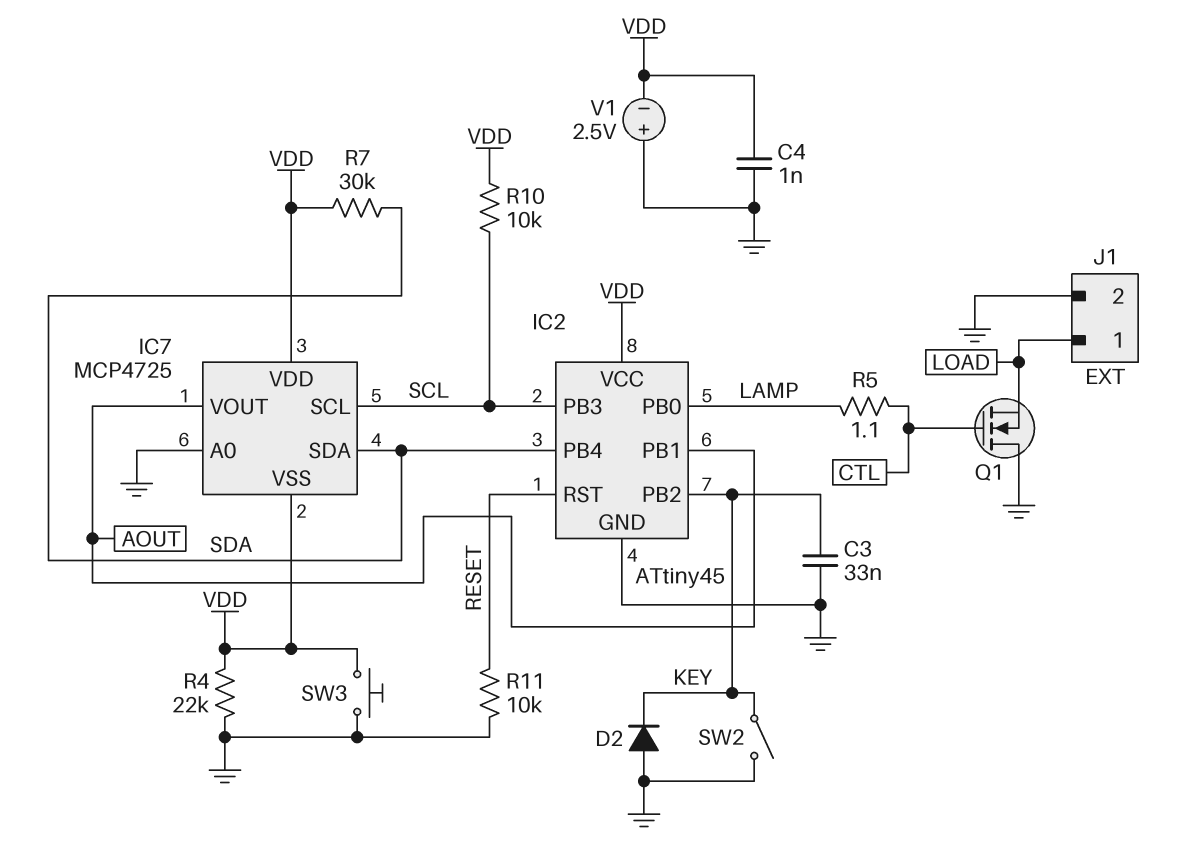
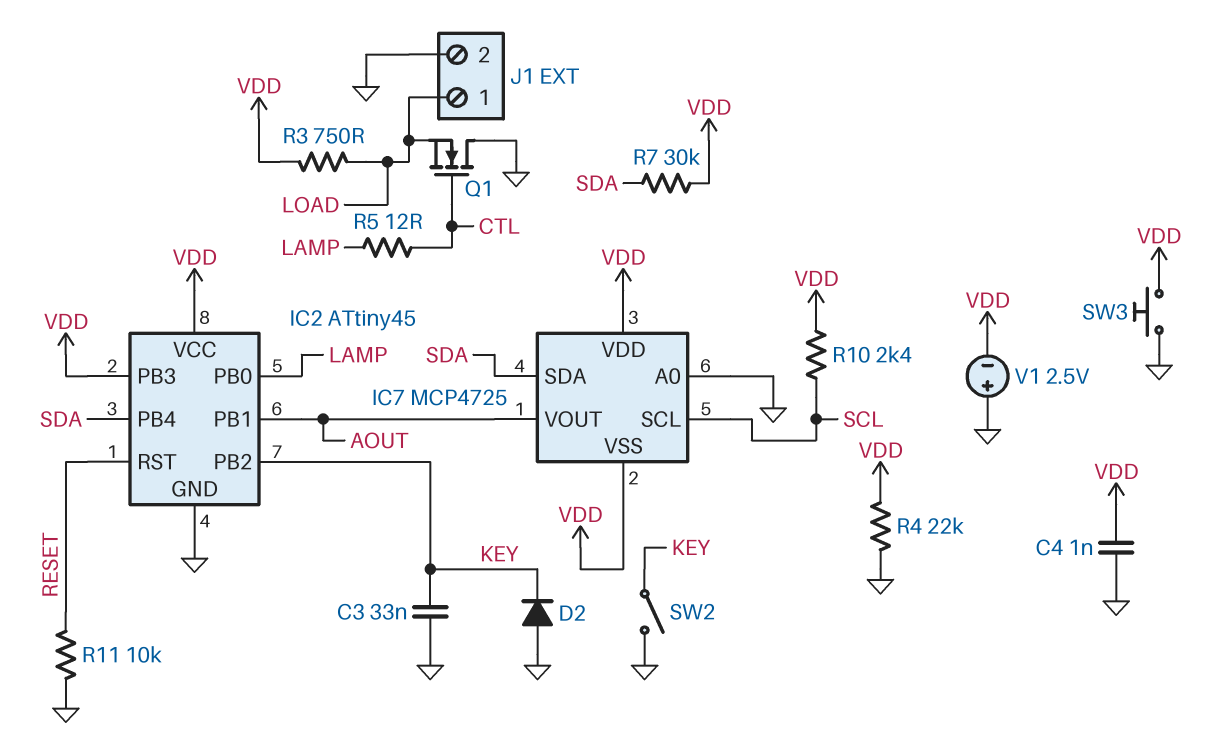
IC2 pin PB3: SCL -> VDD
R3: none -> 750 (LOAD, VDD)
R5: 1.1 (CTL, LAMP) -> 12 (CTL, LAMP)
R10: 10k (SCL, VDD) -> 2.4k (SCL, VDD)

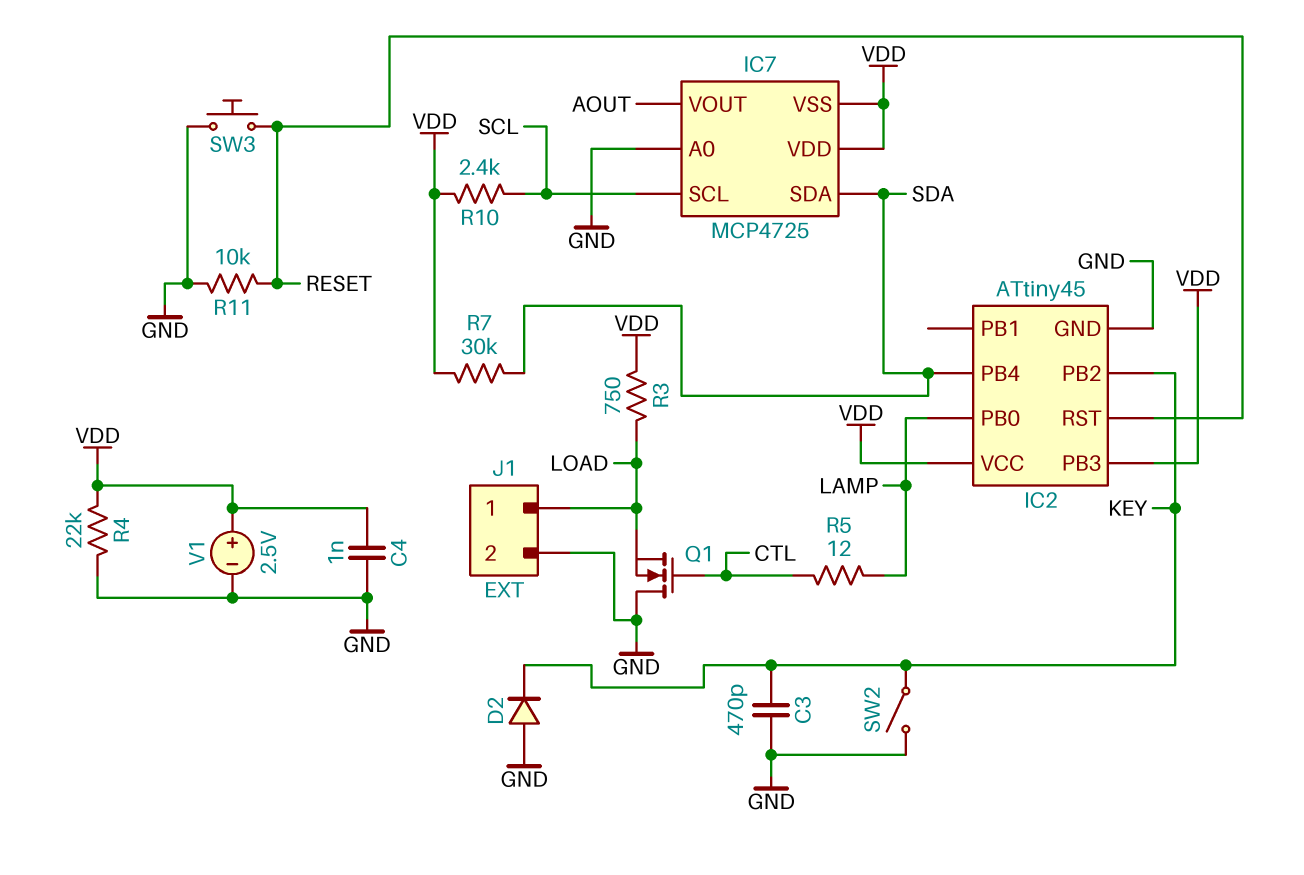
C3: 33nF (GND, KEY) -> 470pF (GND, KEY)
IC2 pin PB1: AOUT -> none
SW3: button (GND, VDD) -> button (GND, RESET)
V1: 2.5V (plus GND, minus VDD) -> 2.5V (plus VDD, minus GND)

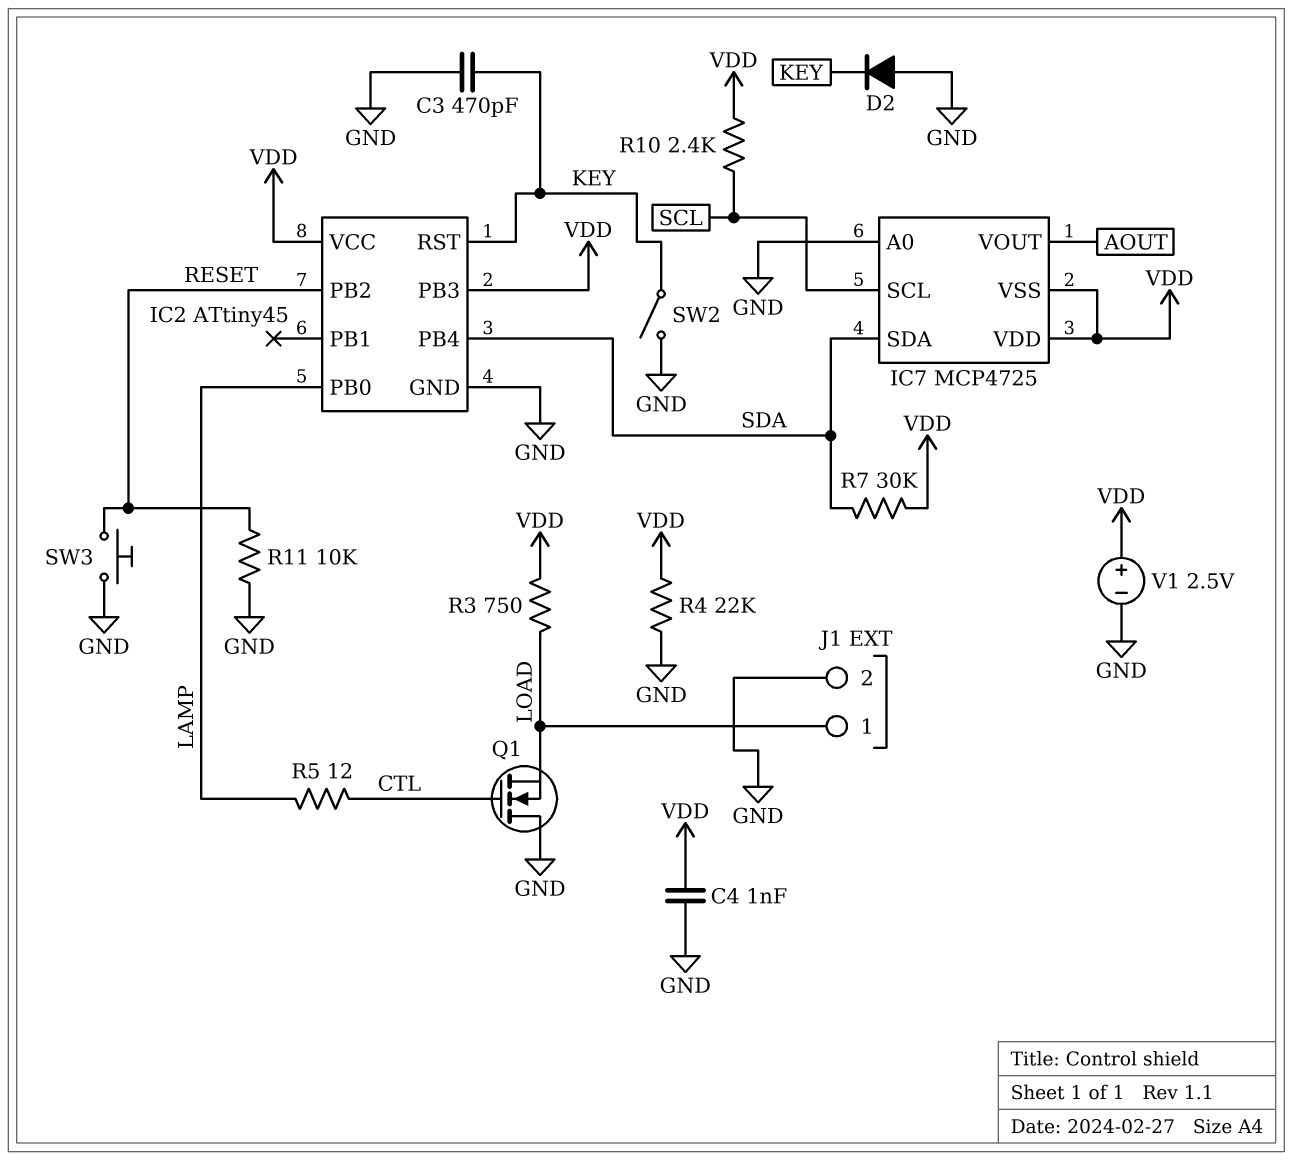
IC2 pin PB2: KEY -> RESET
IC2 pin RST: RESET -> KEY

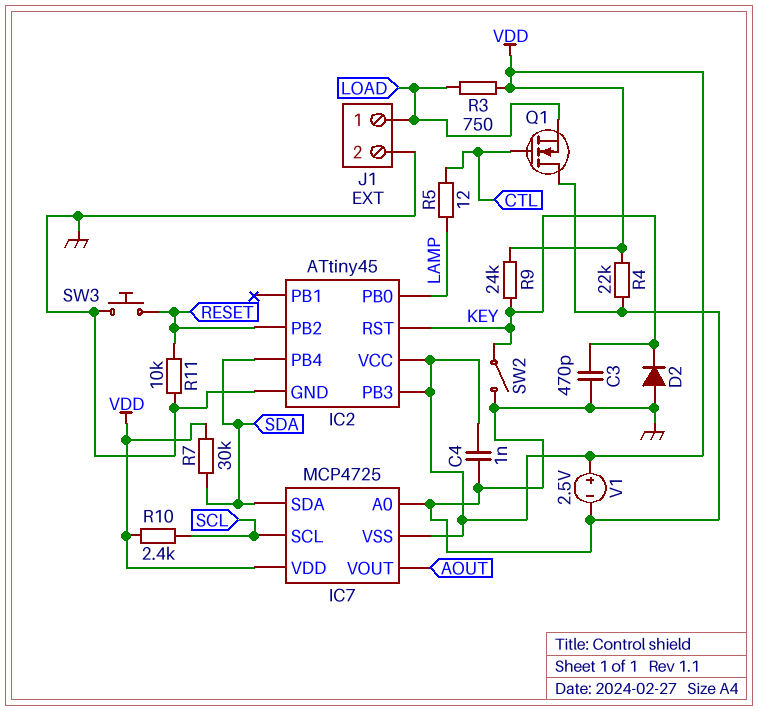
R9: none -> 24k (KEY, VDD)

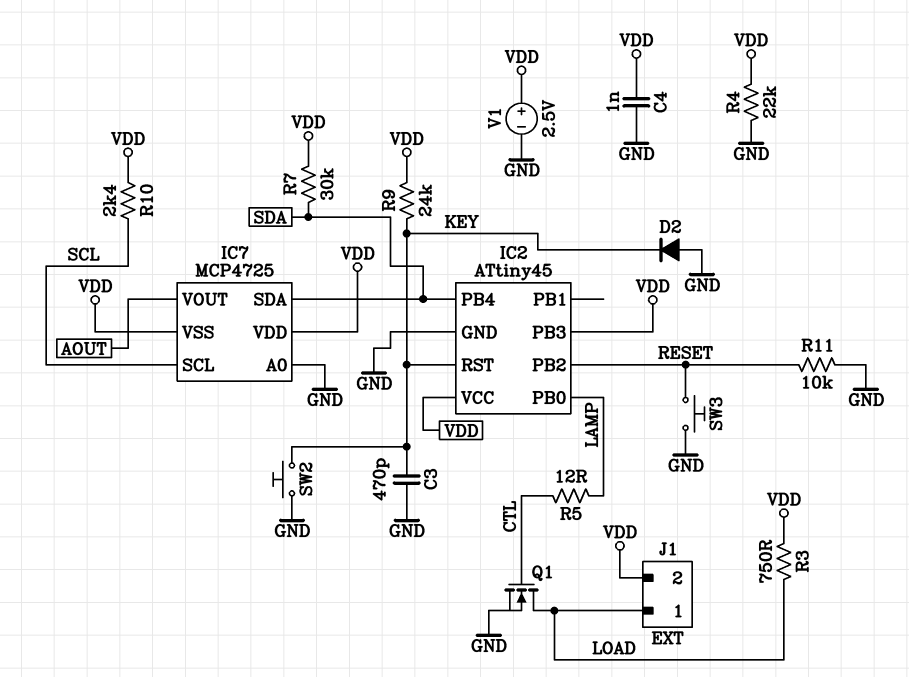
J1 pin 2: GND -> VDD
Q1: NMOS (G CTL, D GND, S LOAD) -> NMOS (G CTL, D LOAD, S GND)
SW2: switch (GND, KEY) -> button (GND, KEY)

